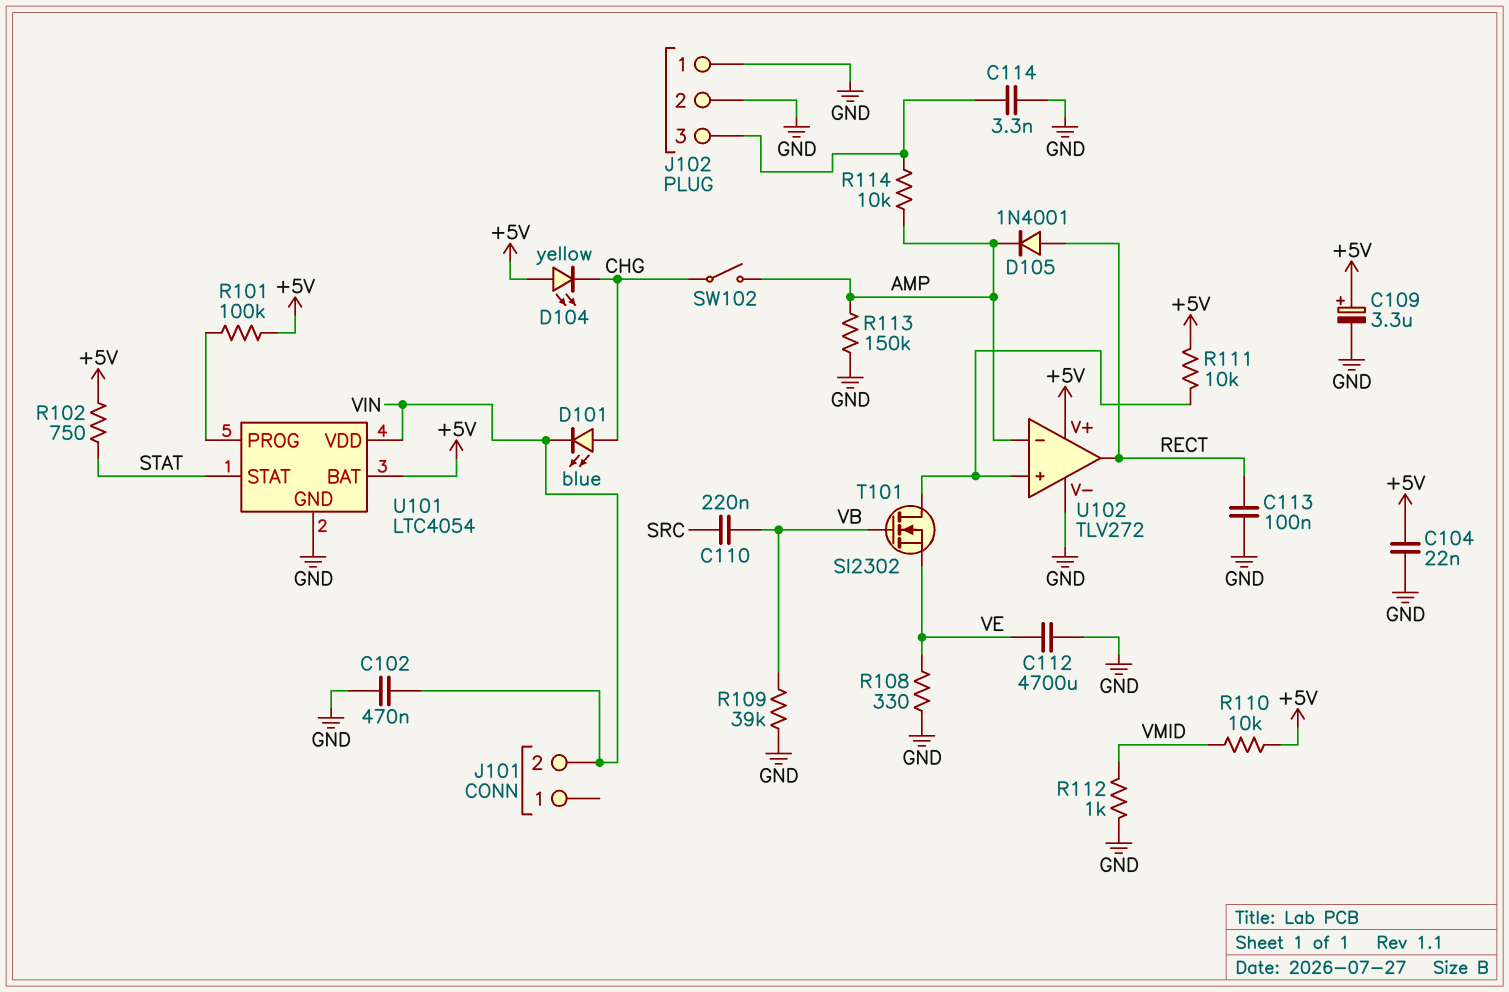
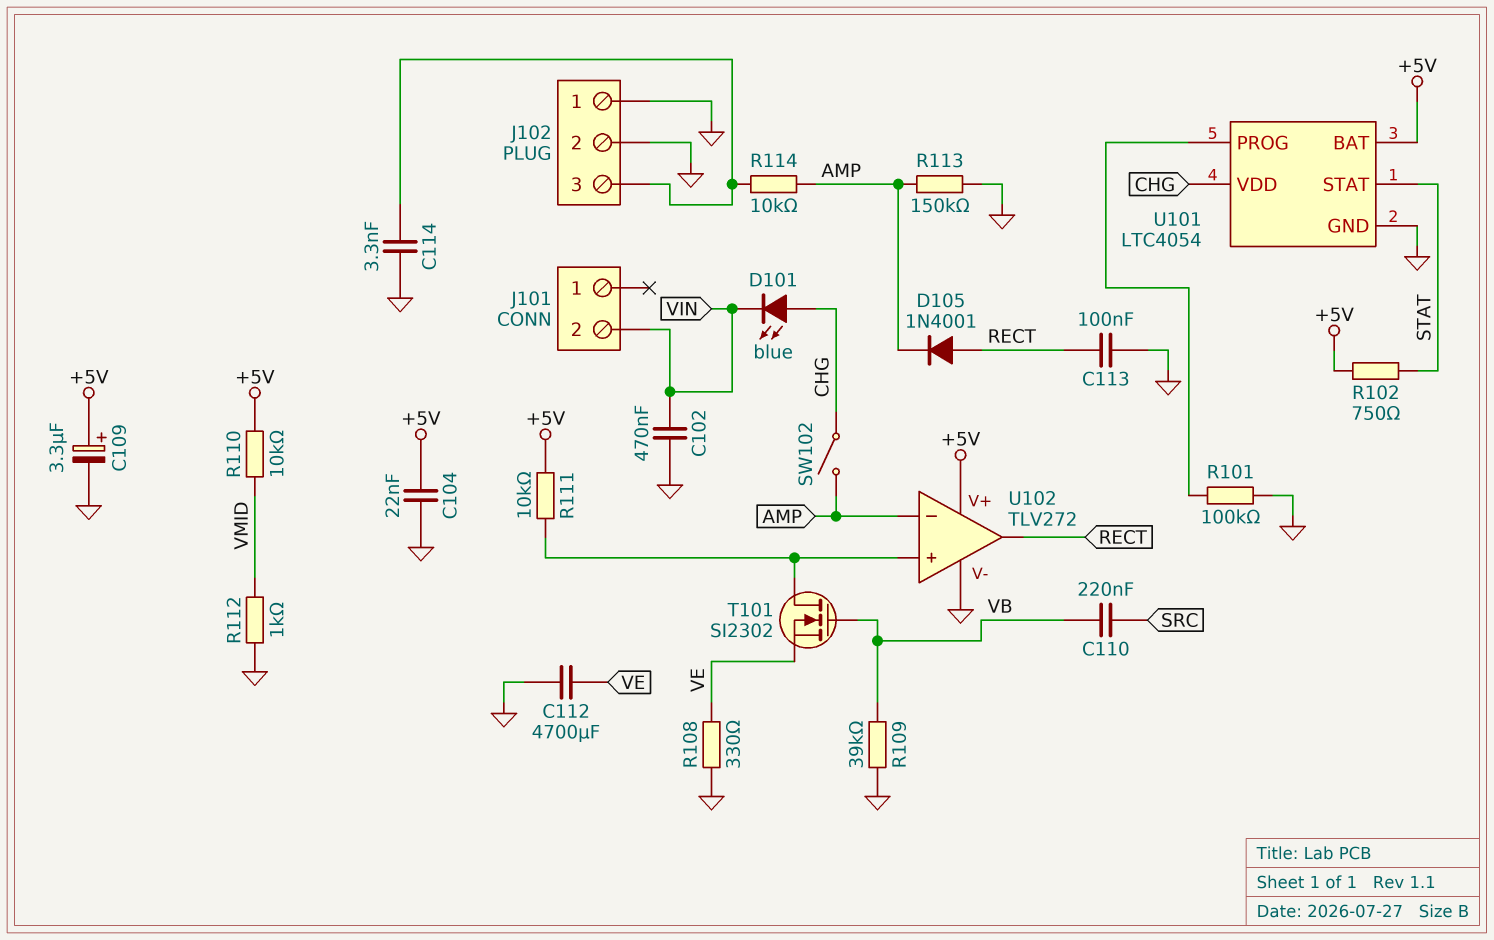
D104: LED yellow (A +5V, K CHG) -> none
R101: 100k (+5V, U101/PROG) -> 100k (GND, U101/PROG)
U101 pin VDD: VIN -> CHG

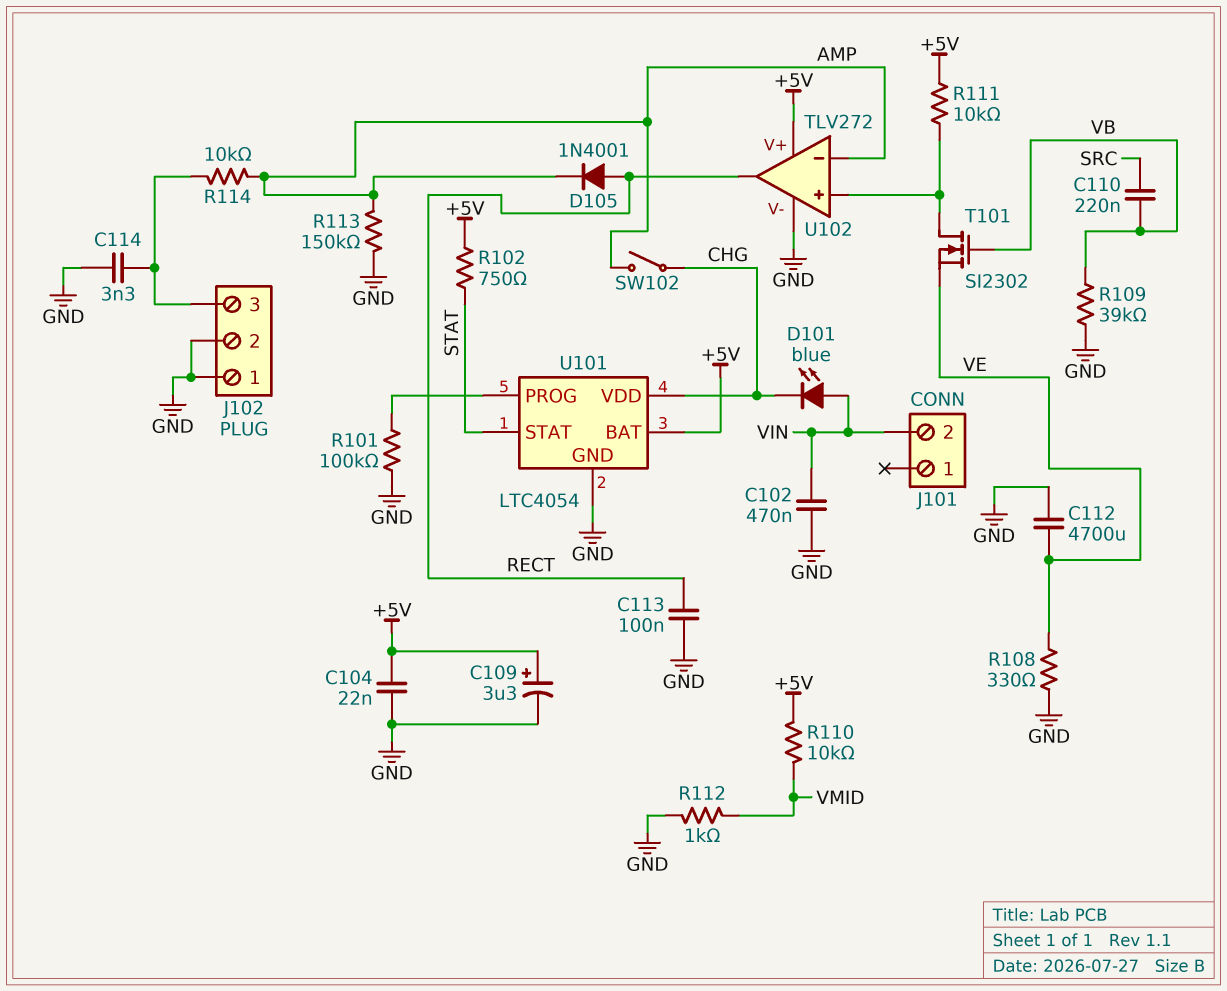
D101: LED blue (A CHG, K VIN) -> LED blue (A VIN, K CHG)

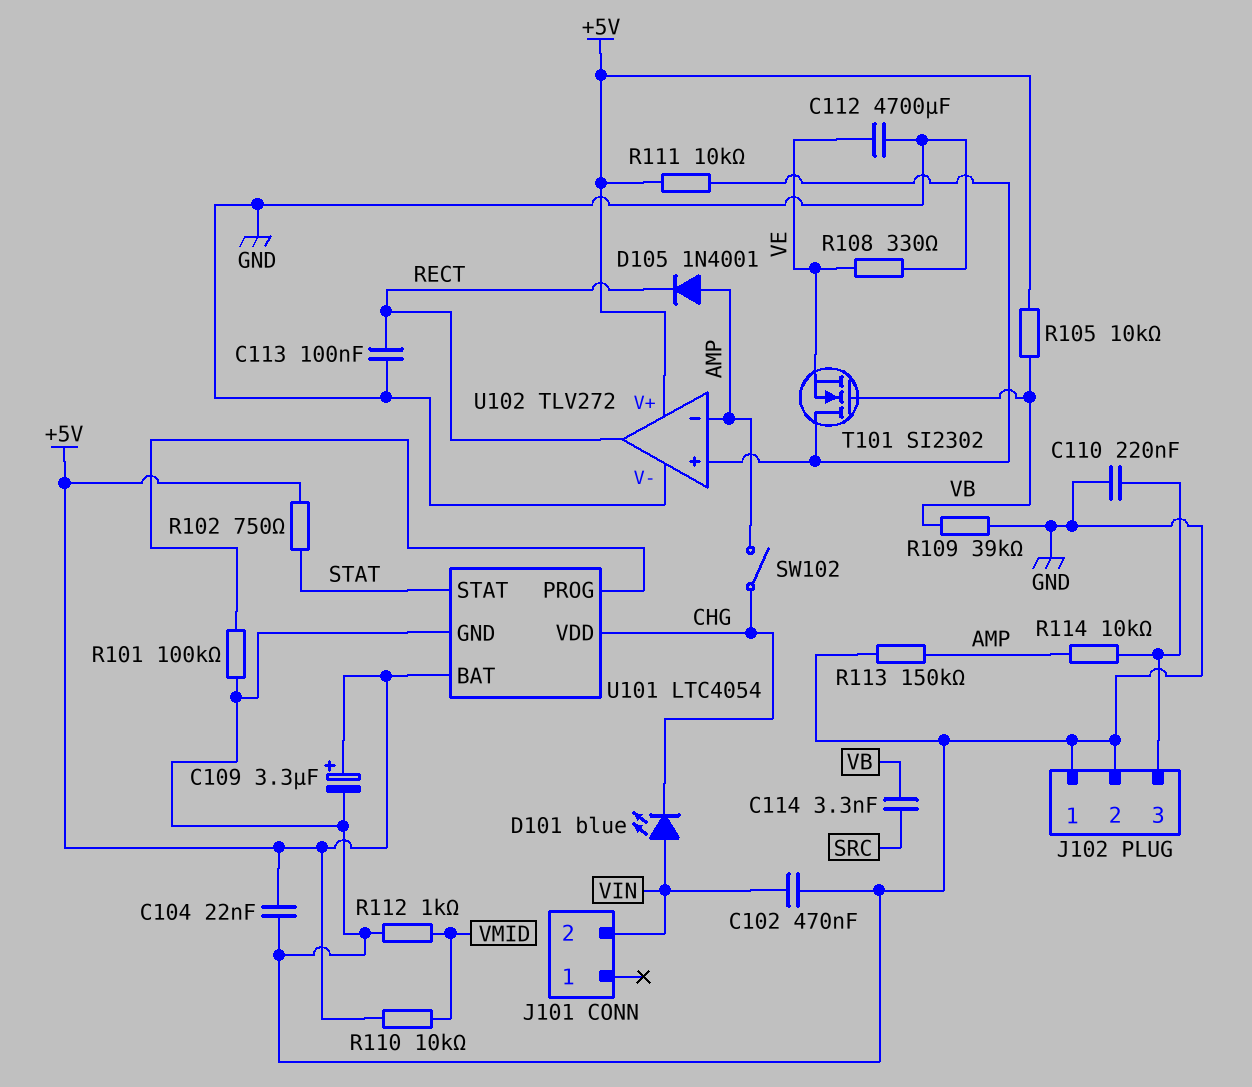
C110: 220nF (SRC, VB) -> 220nF (GND, J102/3)
C114: 3.3nF (GND, J102/3) -> 3.3nF (SRC, VB)
D105: diode 1N4001 (A RECT, K AMP) -> diode 1N4001 (A AMP, K RECT)
R105: none -> 10k (+5V, VB)

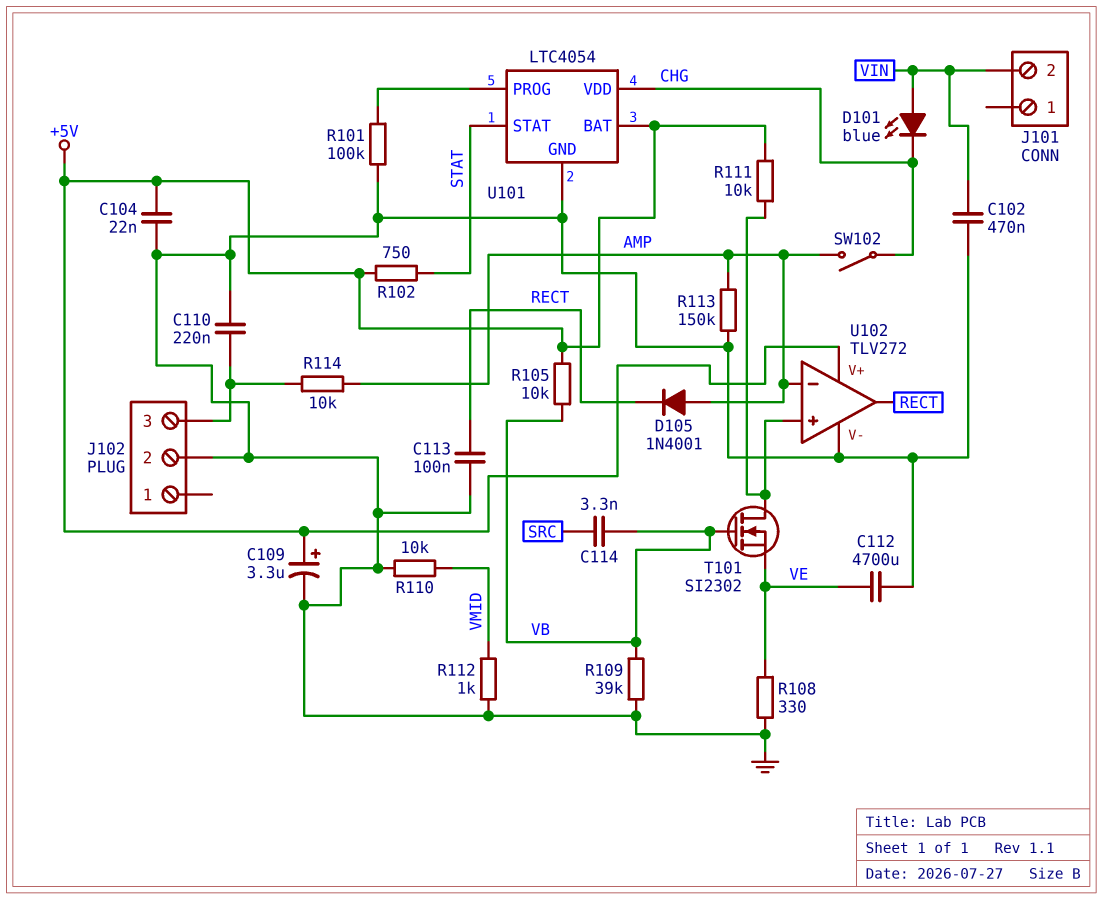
J102 pin 1: GND -> none
R110: 10k (+5V, VMID) -> 10k (GND, VMID)

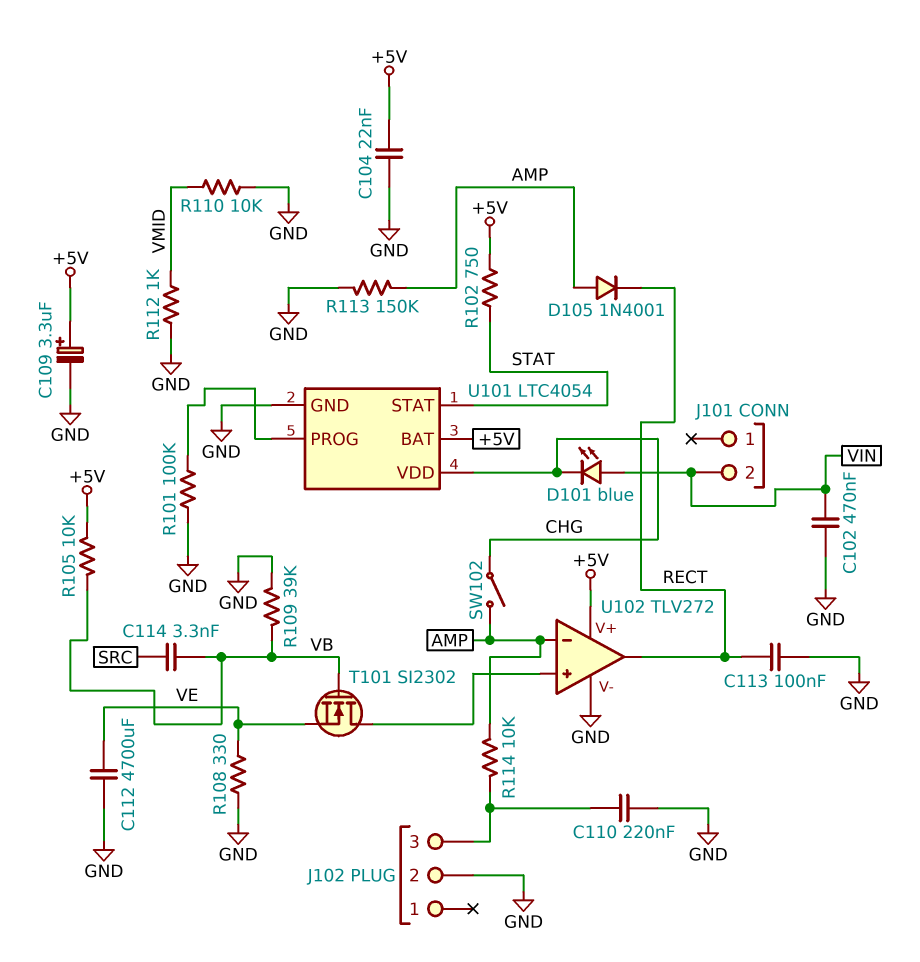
R111: 10k (+5V, U102/in+) -> none

